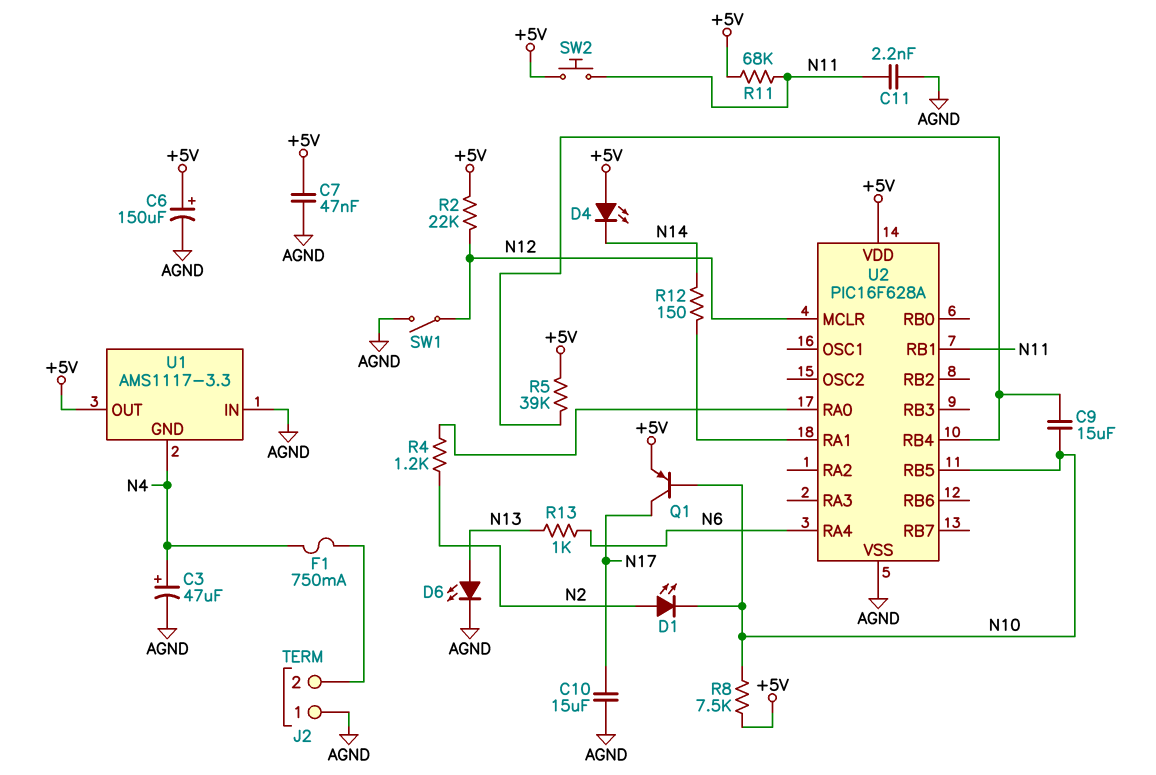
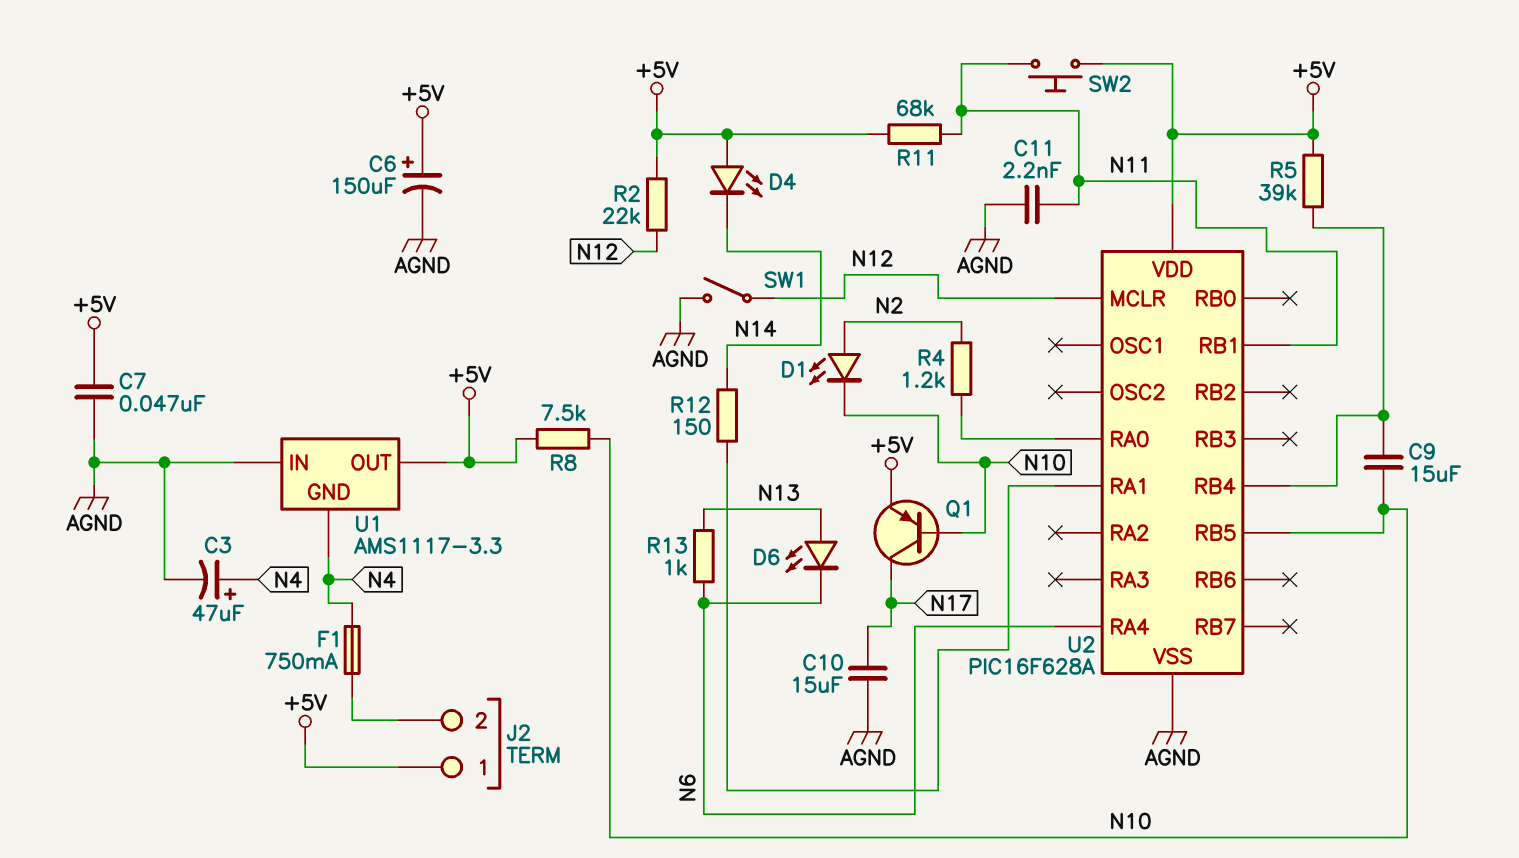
D6: LED (A N13, K AGND) -> LED (A N13, K N6)
J2 pin 1: AGND -> +5V

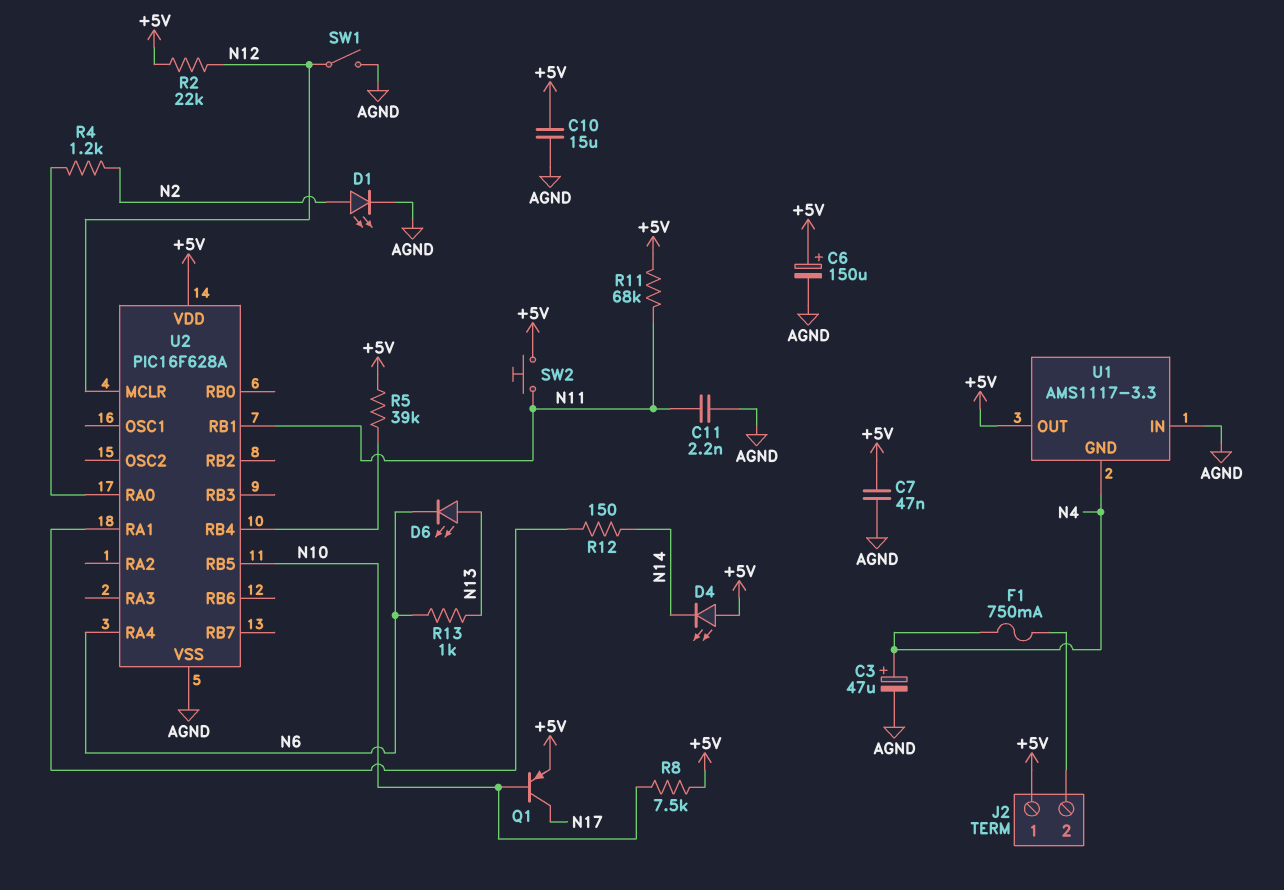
C9: 15uF (N10, U2/RB4) -> none
C10: 15uF (AGND, N17) -> 15uF (+5V, AGND)
D1: LED (A N2, K N10) -> LED (A N2, K AGND)

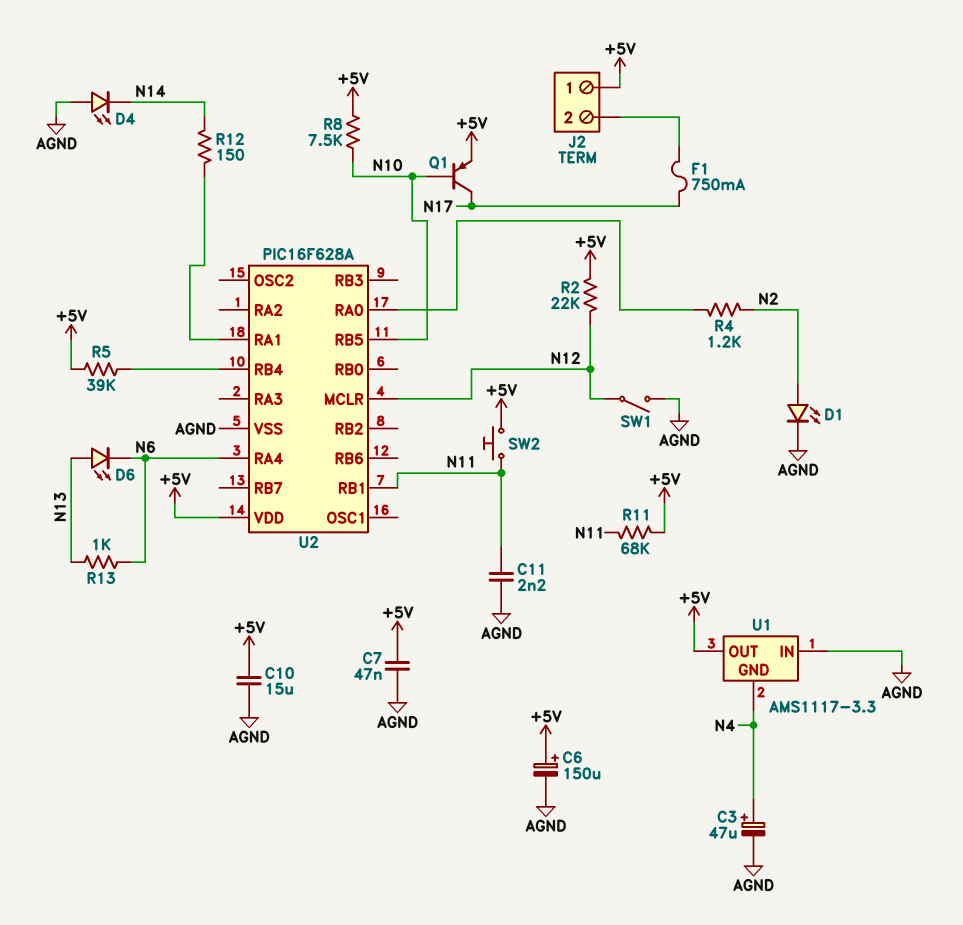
D4: LED (A +5V, K N14) -> LED (A AGND, K N14)
F1: 750mA (J2/2, N4) -> 750mA (J2/2, N17)

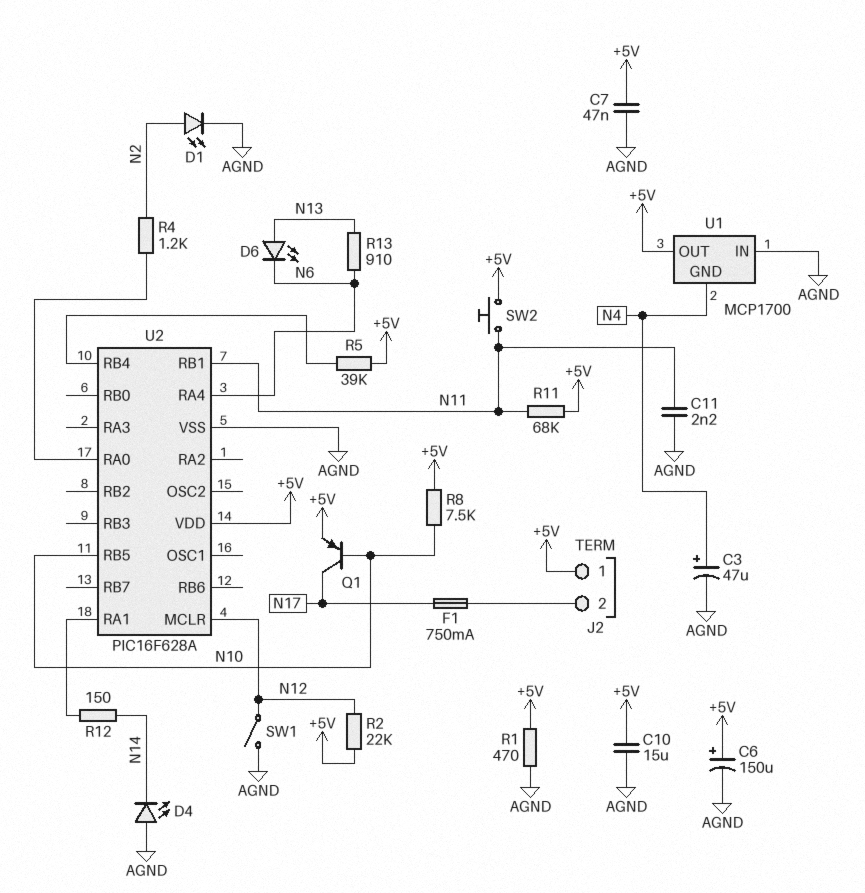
R1: none -> 470 (+5V, AGND)
R13: 1k (N6, N13) -> 910 (N6, N13)
U1: AMS1117-3.3 -> MCP1700

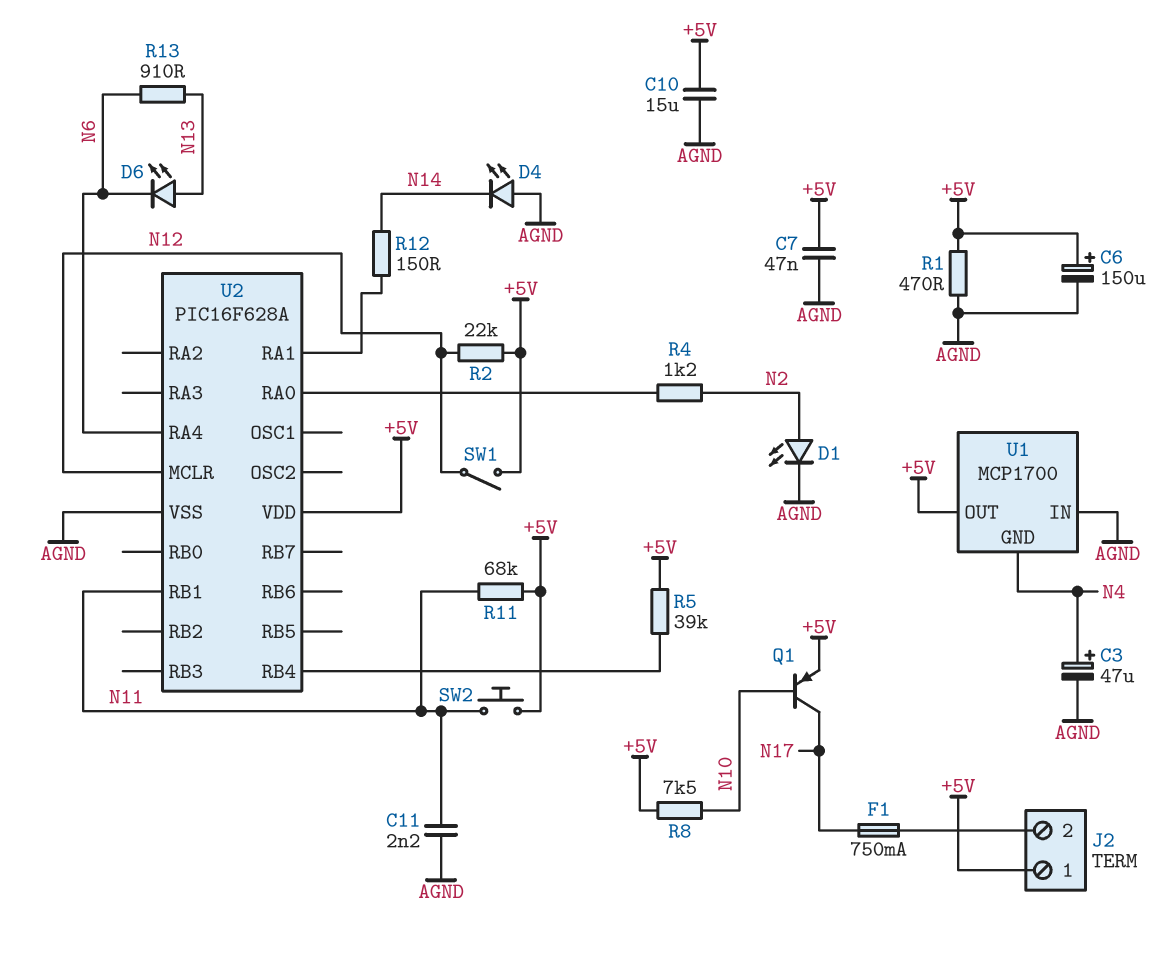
SW1: switch (AGND, N12) -> switch (+5V, N12)
U2 pin RB5: N10 -> none

